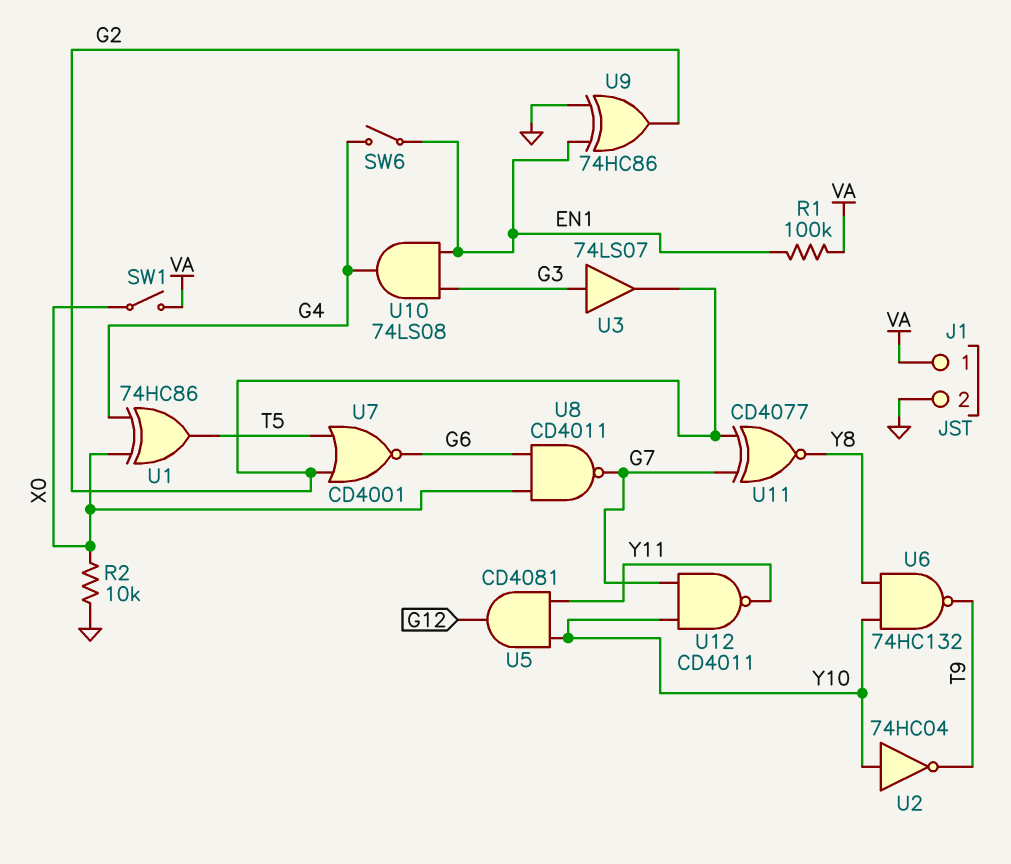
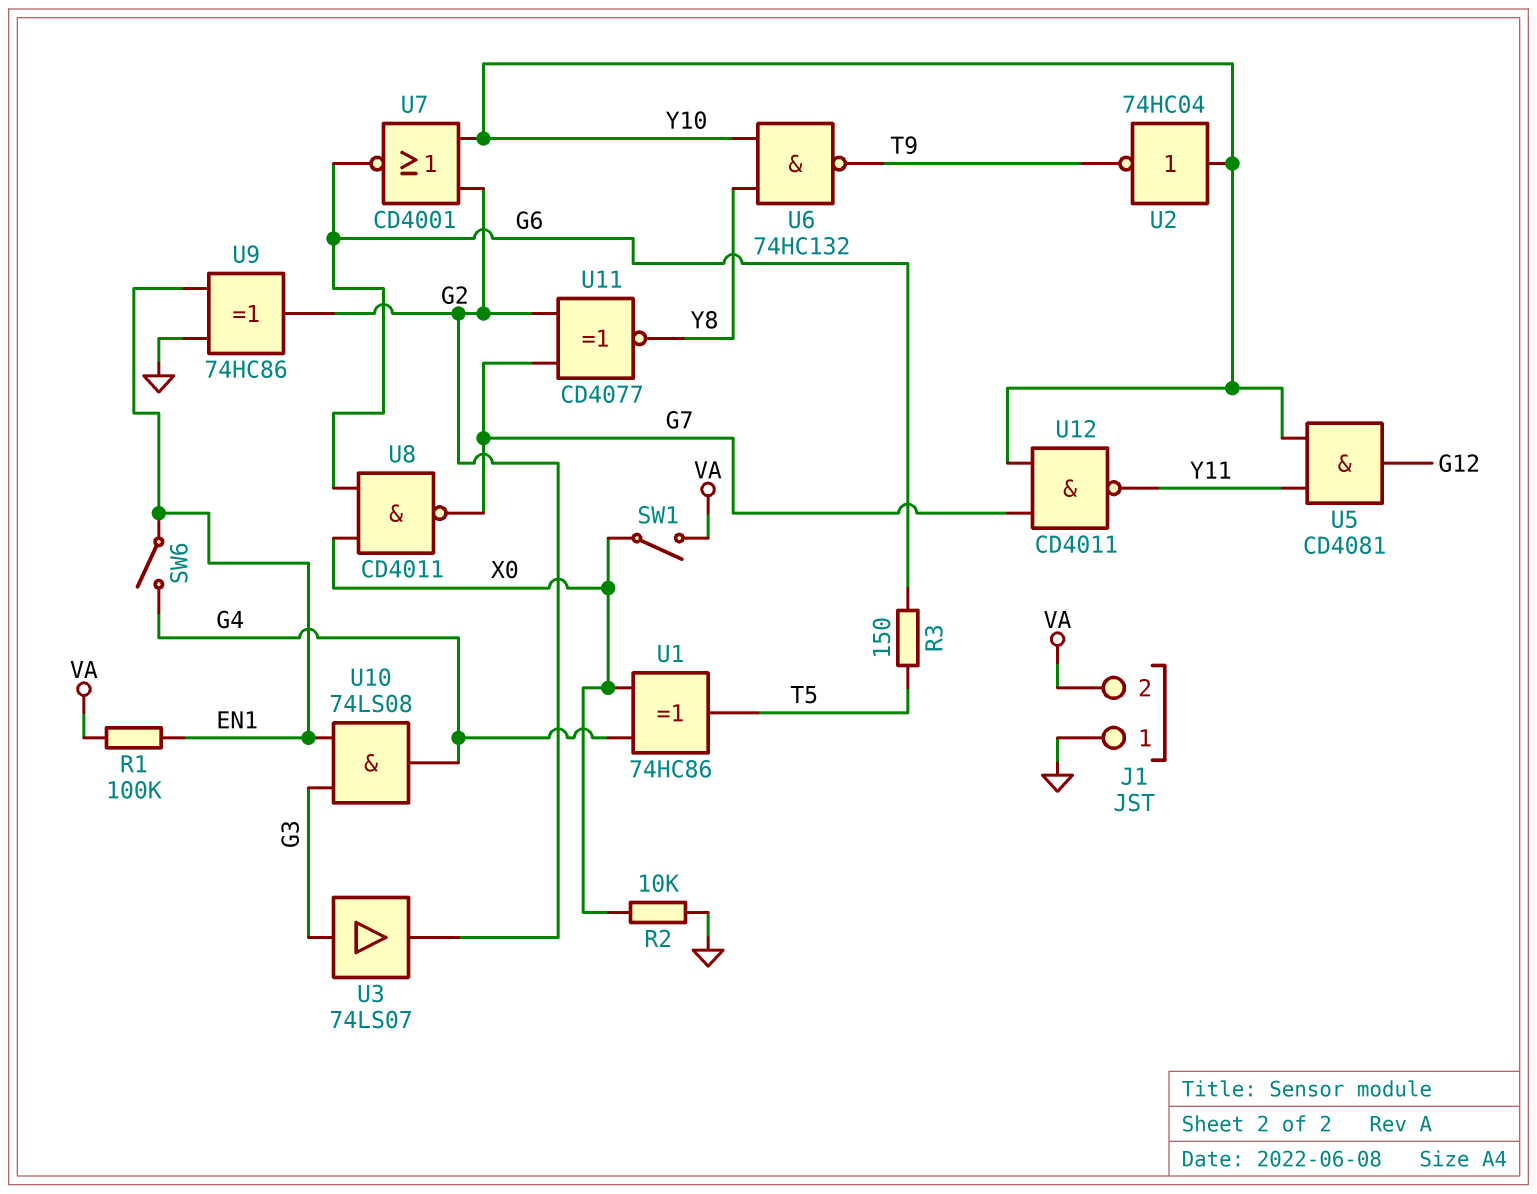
J1 pin 1: VA -> GND
J1 pin 2: GND -> VA
R3: none -> 150 (G6, T5)
U7: NOR CD4001 (in G2, in T5, out G6) -> NOR CD4001 (in G2, in Y10, out G6)

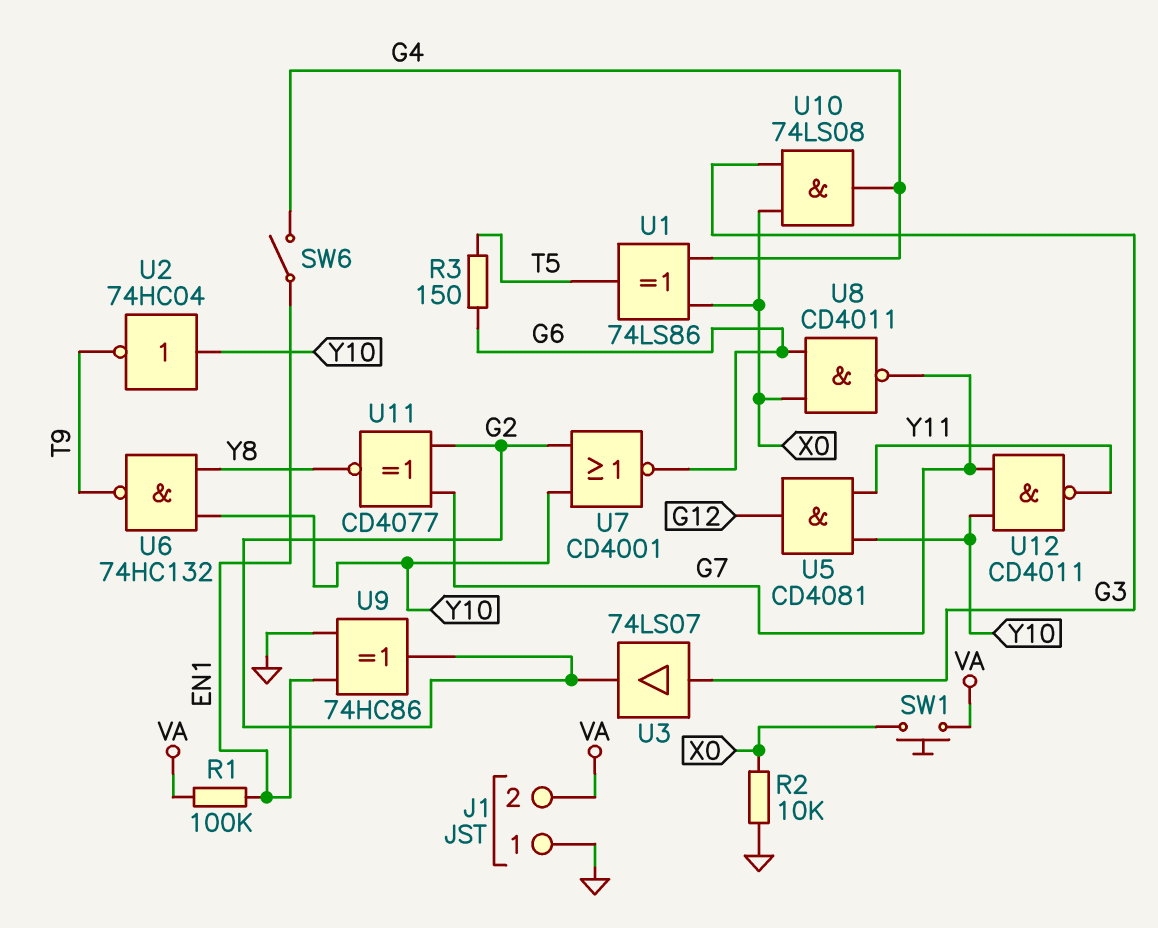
SW1: switch (VA, X0) -> button (VA, X0)
U1: XOR 74HC86 (in G4, in X0, out T5) -> XOR 74LS86 (in G4, in X0, out T5)
U10: AND 74LS08 (in EN1, in G3, out G4) -> AND 74LS08 (in G3, in X0, out G4)

